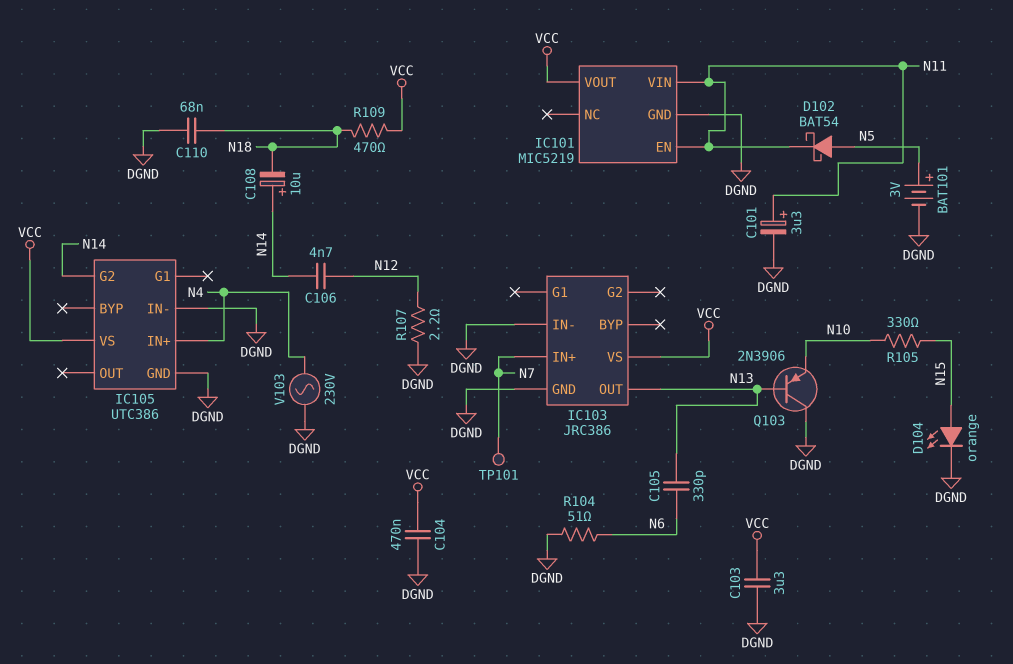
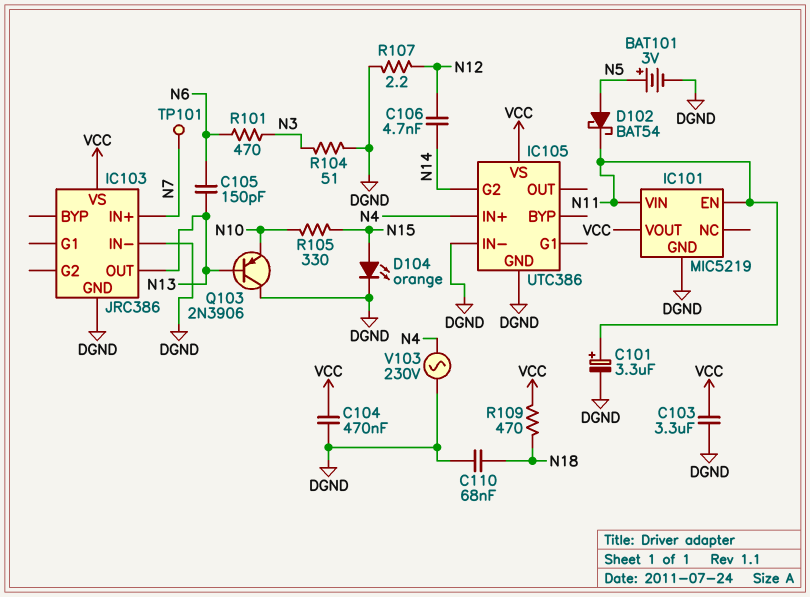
C105: 330pF (N6, N13) -> 150pF (N6, N13)
C108: 10uF (plus N14, minus N18) -> none
R101: none -> 470 (N3, N6)
R104: 51 (DGND, N6) -> 51 (DGND, N3)

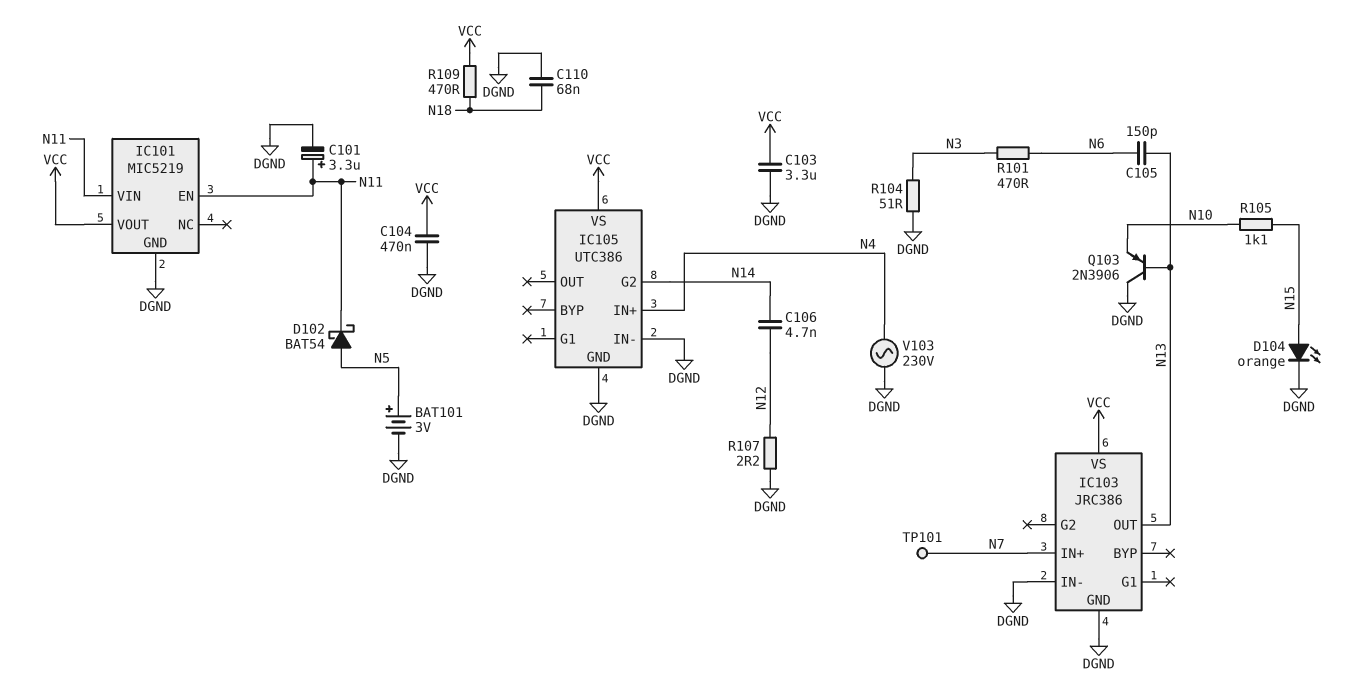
R105: 330 (N10, N15) -> 1.1k (N10, N15)

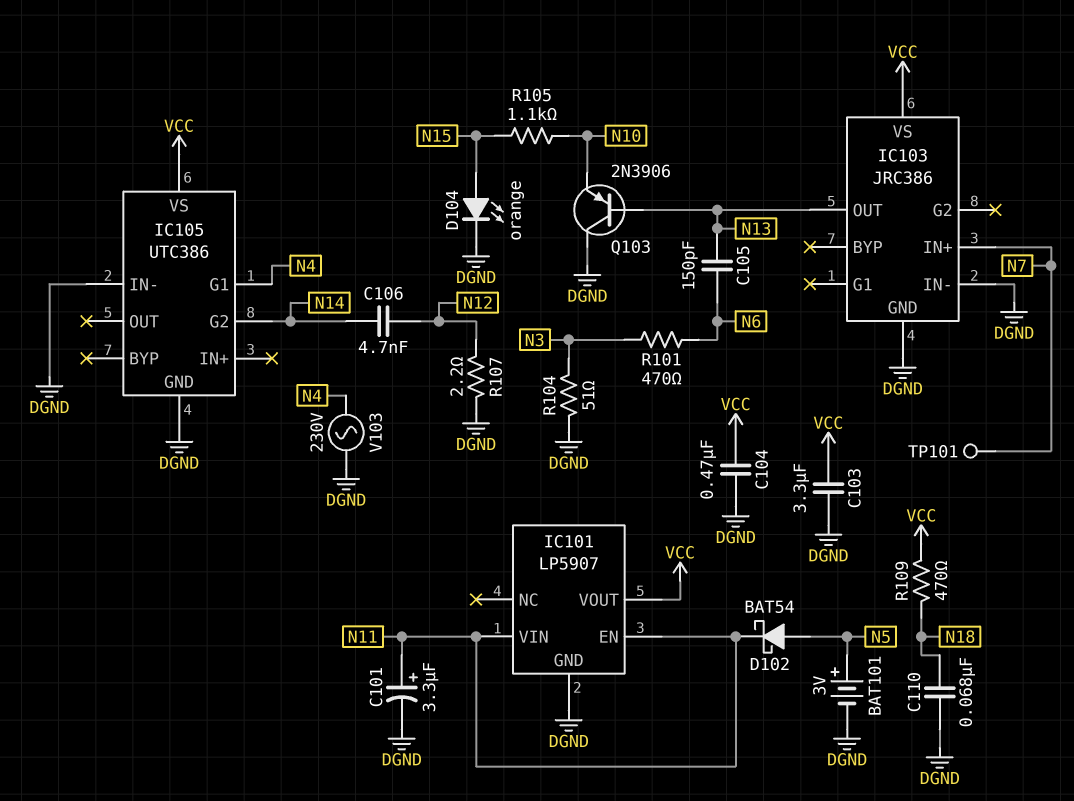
IC101: MIC5219 -> LP5907
IC105 pin G1: none -> N4
IC105 pin IN+: N4 -> none

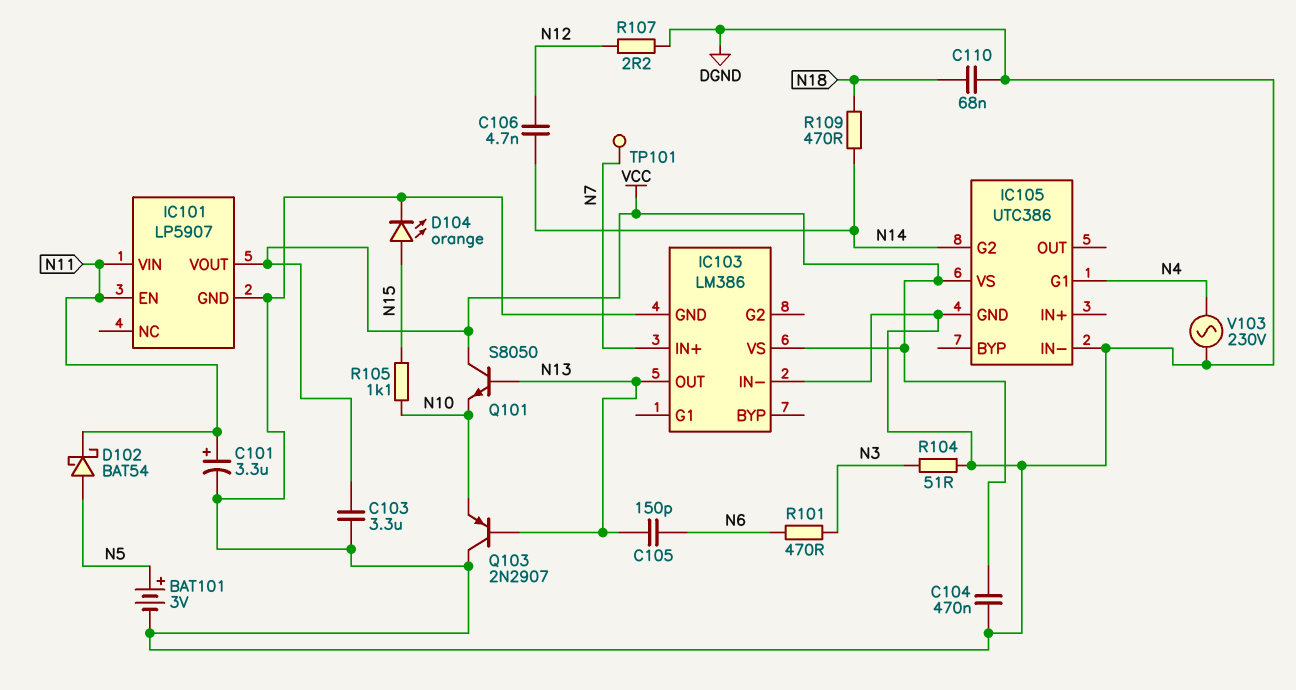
IC103: JRC386 -> LM386
Q101: none -> NPN S8050 (B N13, C VCC, E N10)
Q103: PNP 2N3906 (B N13, C DGND, E N10) -> PNP 2N2907 (B N13, C DGND, E N10)
R109: 470 (N18, VCC) -> 470 (N14, N18)

